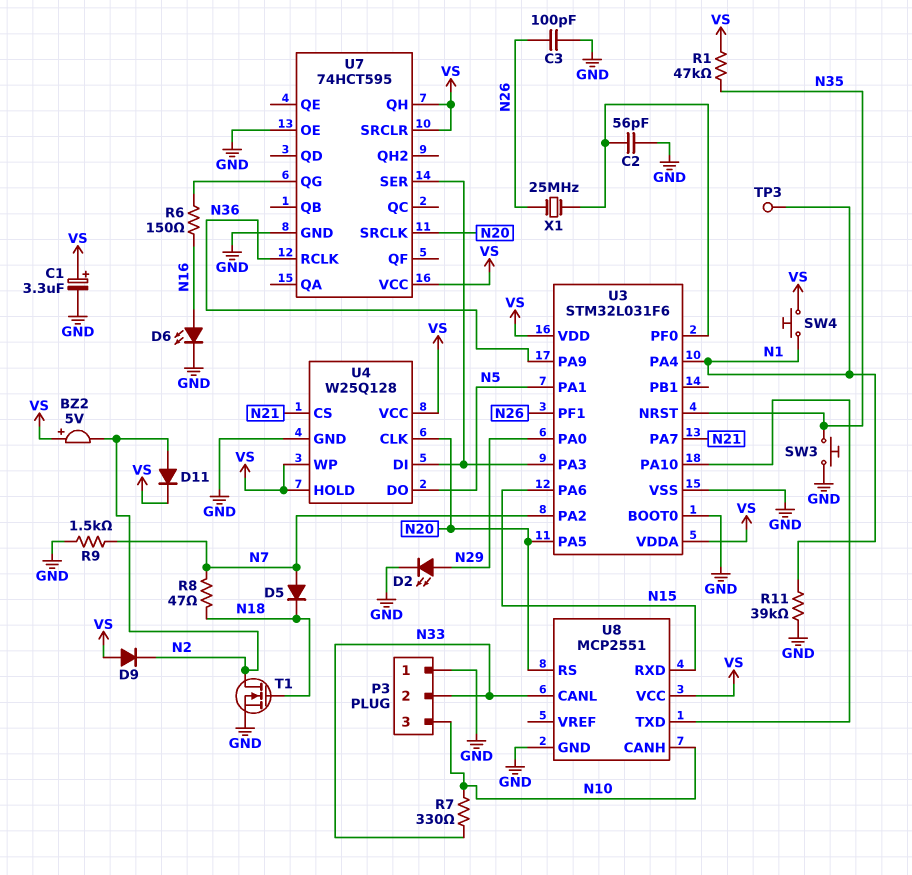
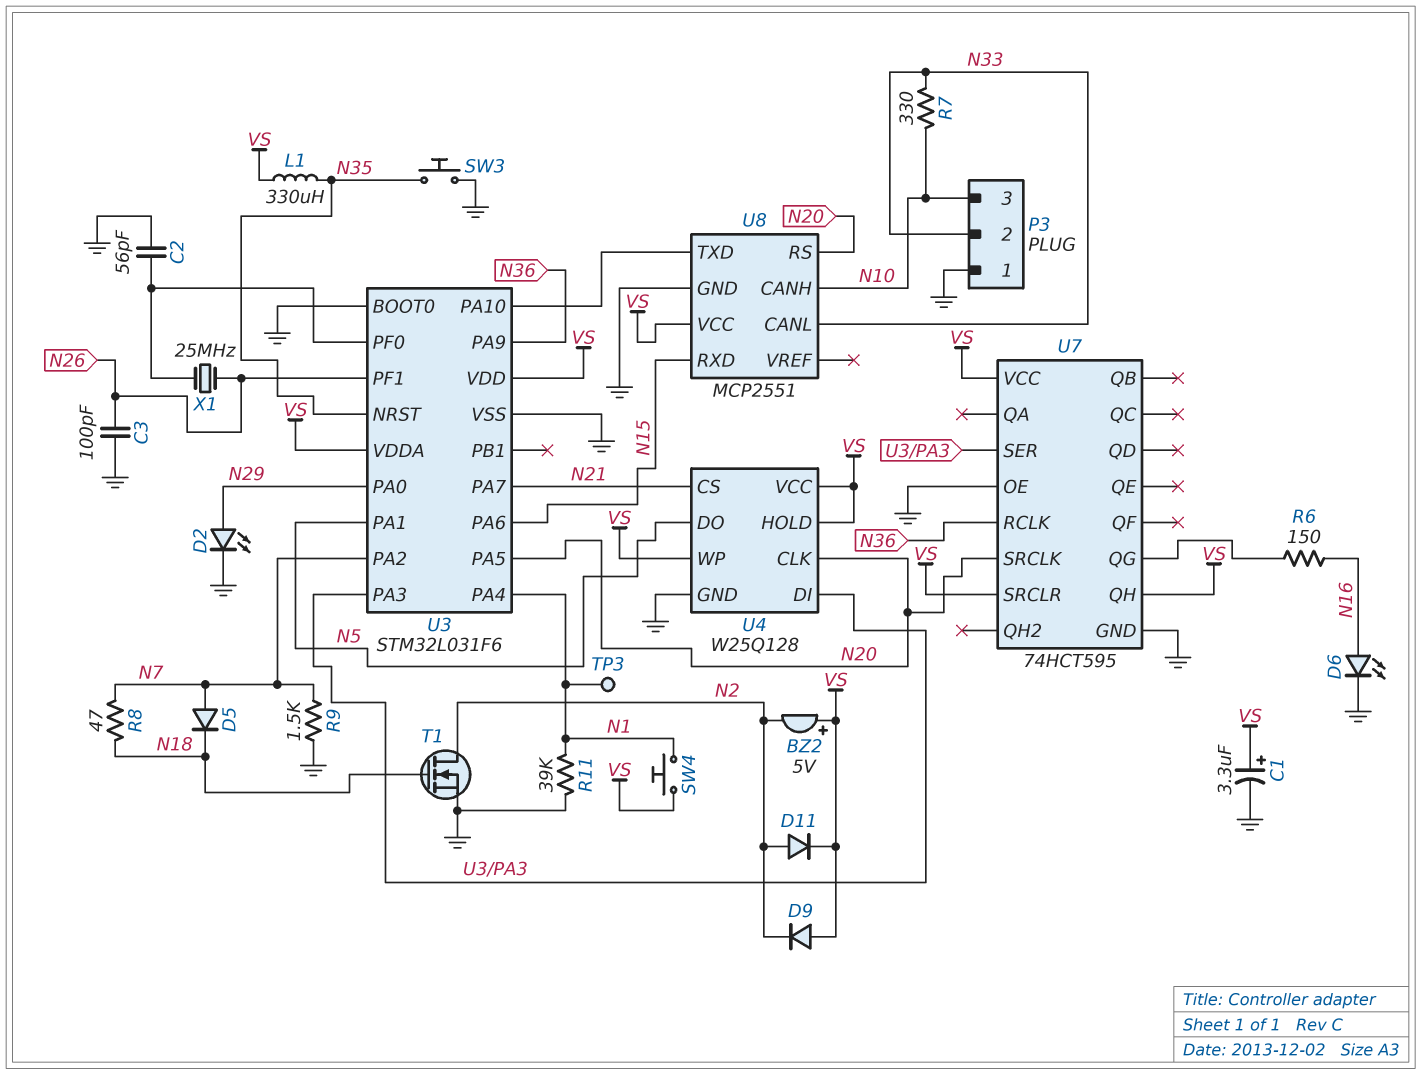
L1: none -> 330uH (N35, VS)
R1: 47k (N35, VS) -> none

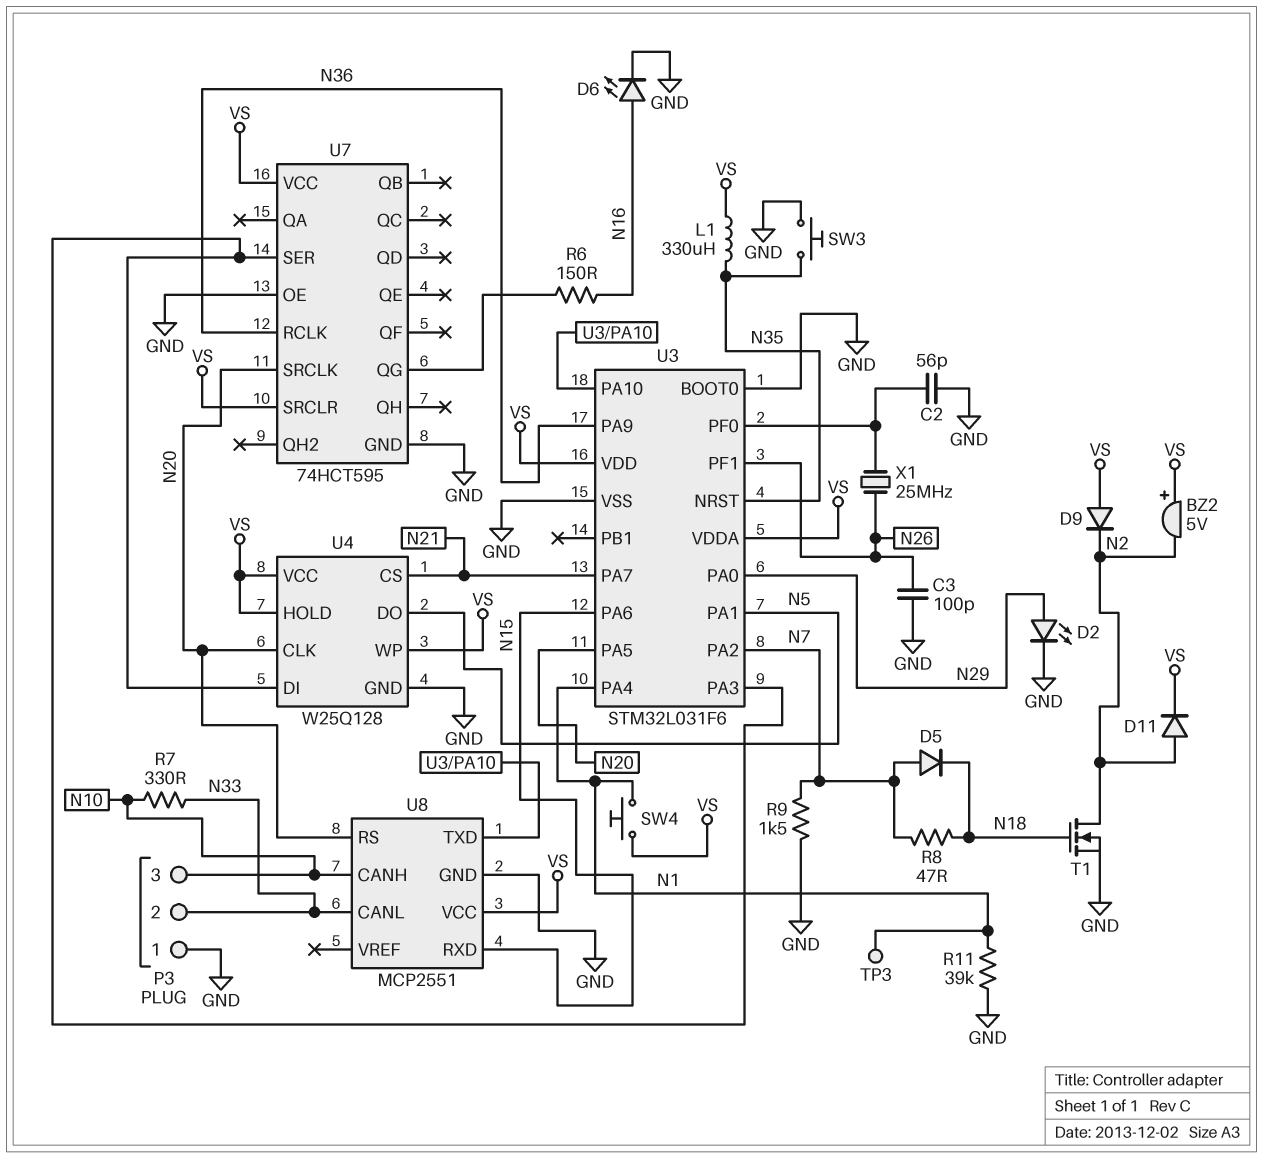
C1: 3.3uF (plus VS, minus GND) -> none
U7 pin QH: VS -> none

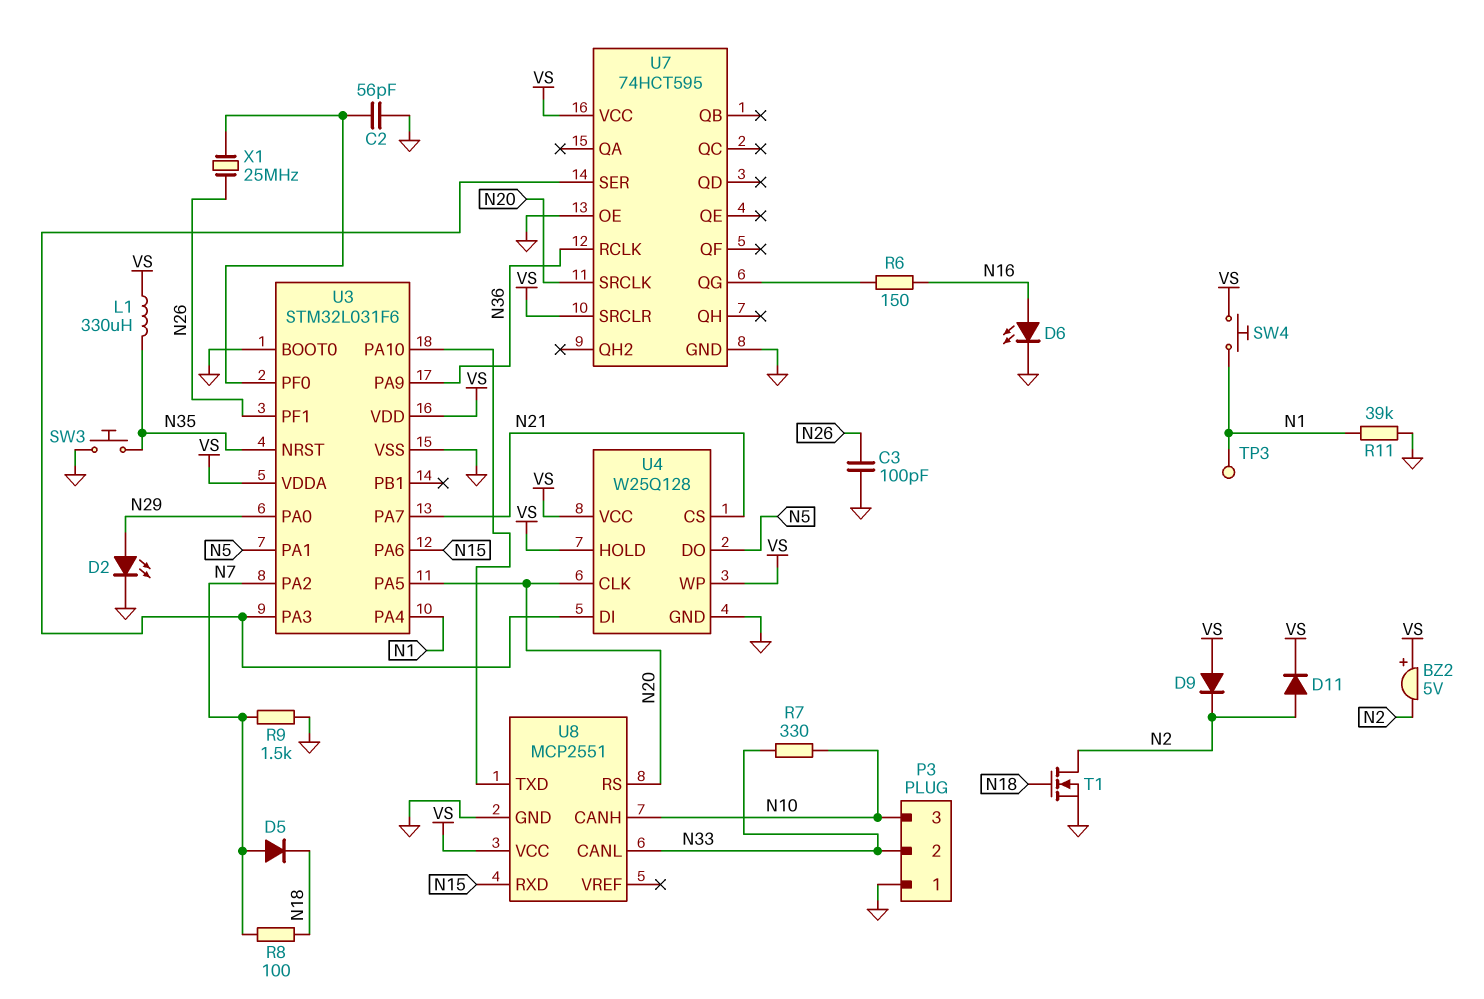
R8: 47 (N7, N18) -> 100 (N7, N18)

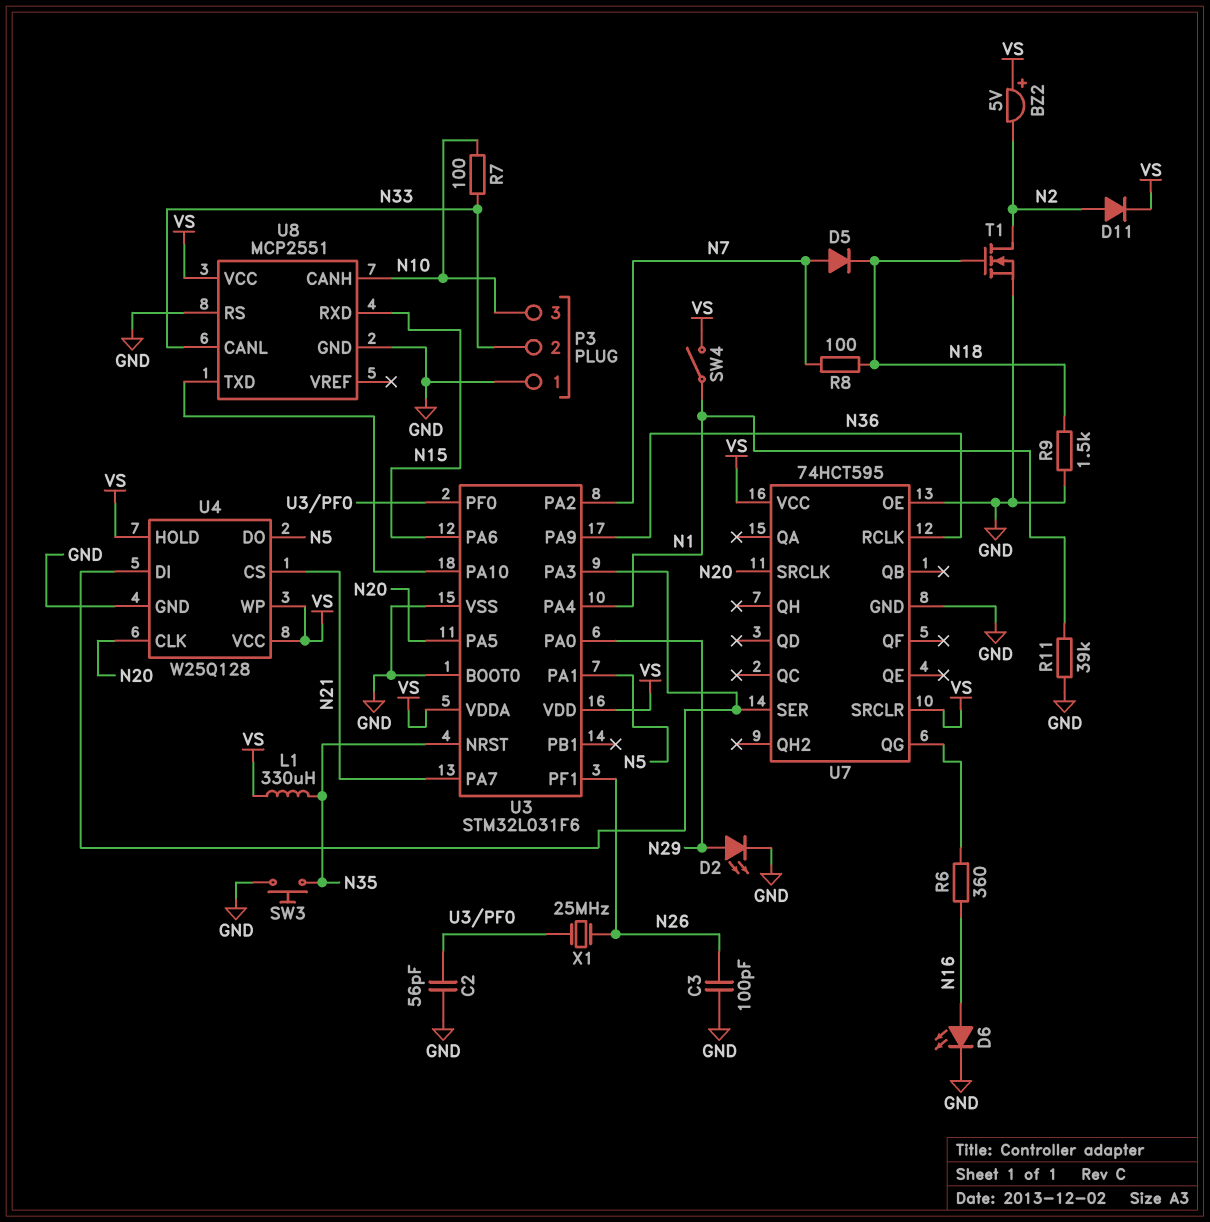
D9: diode (A VS, K N2) -> none
R6: 150 (N16, U7/QG) -> 360 (N16, U7/QG)
R7: 330 (N10, N33) -> 100 (N10, N33)
R9: 1.5k (GND, N7) -> 1.5k (GND, N18)
SW4: button (N1, VS) -> switch (N1, VS)
TP3: test point (N1) -> none
U8 pin RS: N20 -> GND

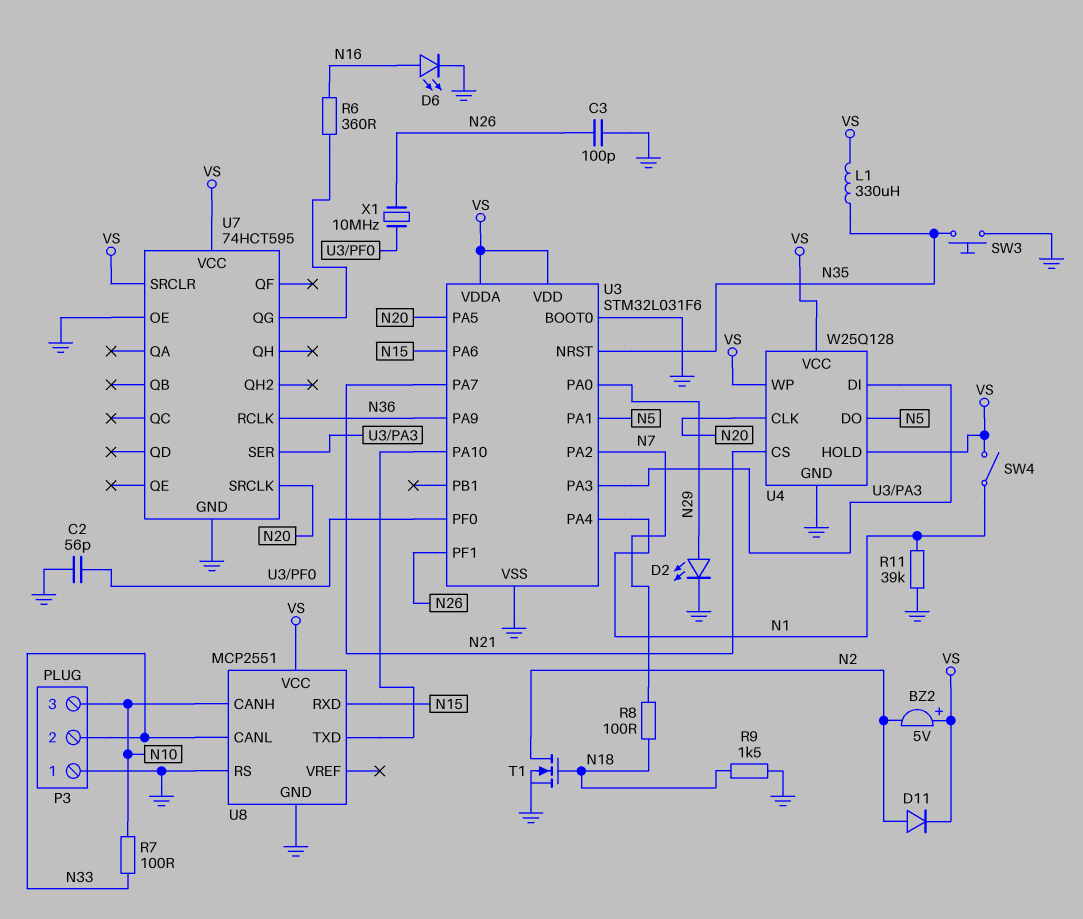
D5: diode (A N7, K N18) -> none
X1: 25MHz (N26, U3/PF0) -> 10MHz (N26, U3/PF0)

